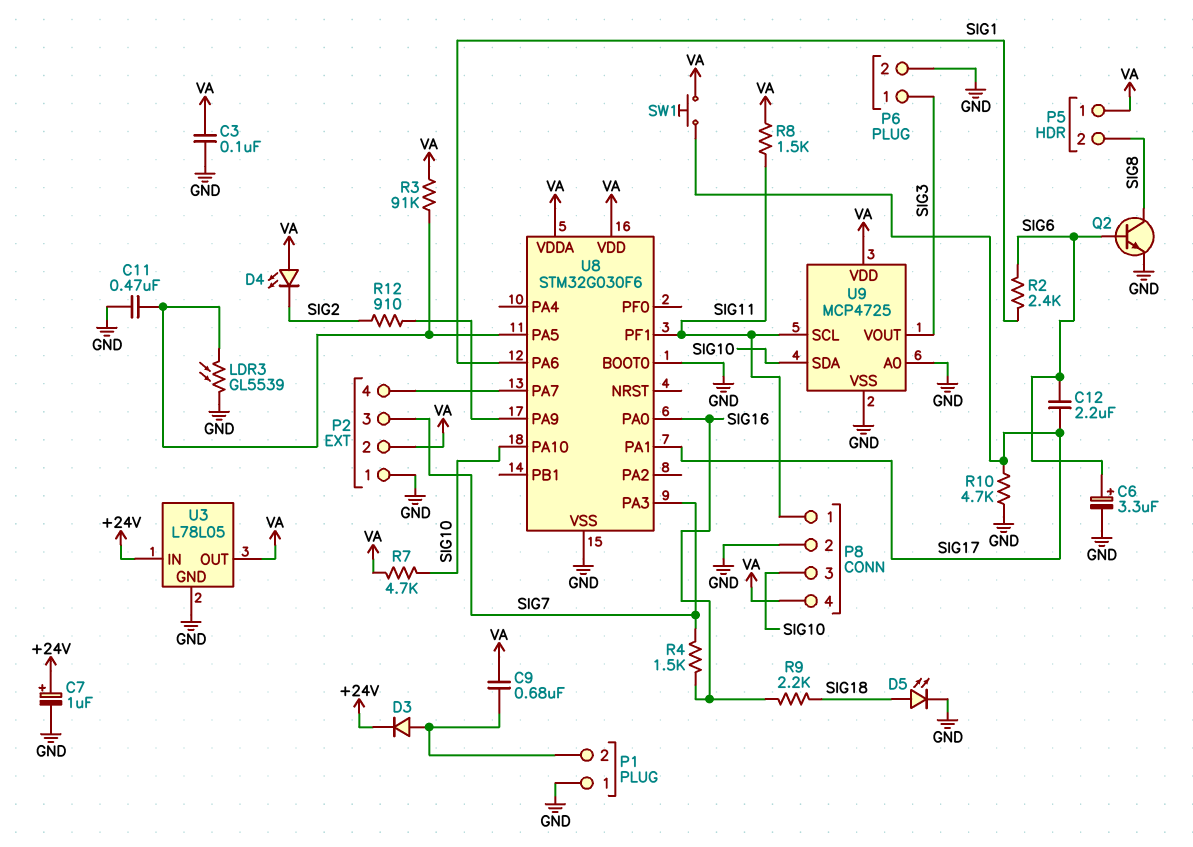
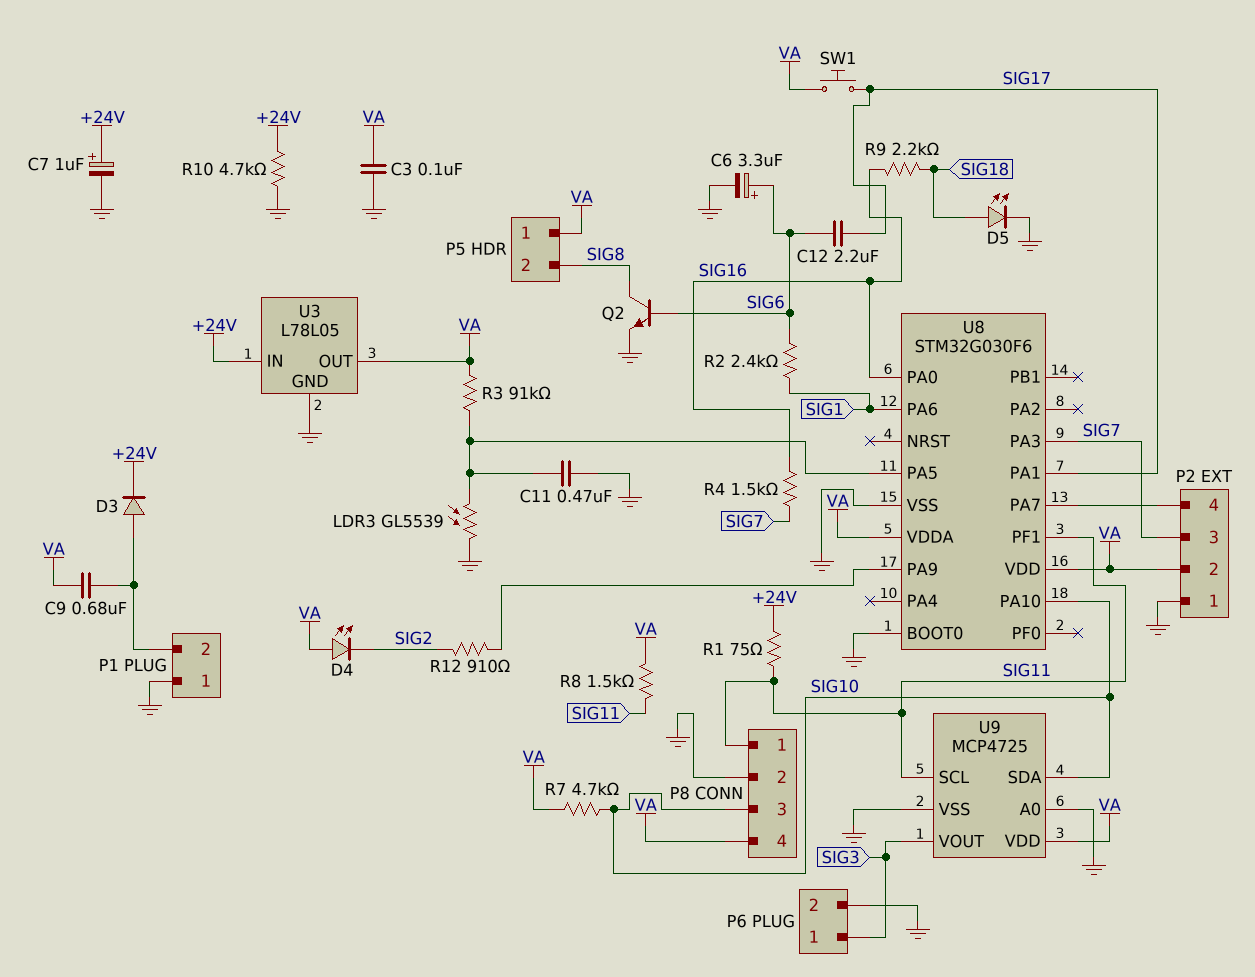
R1: none -> 75 (+24V, SIG11)
R10: 4.7k (GND, SIG17) -> 4.7k (+24V, GND)

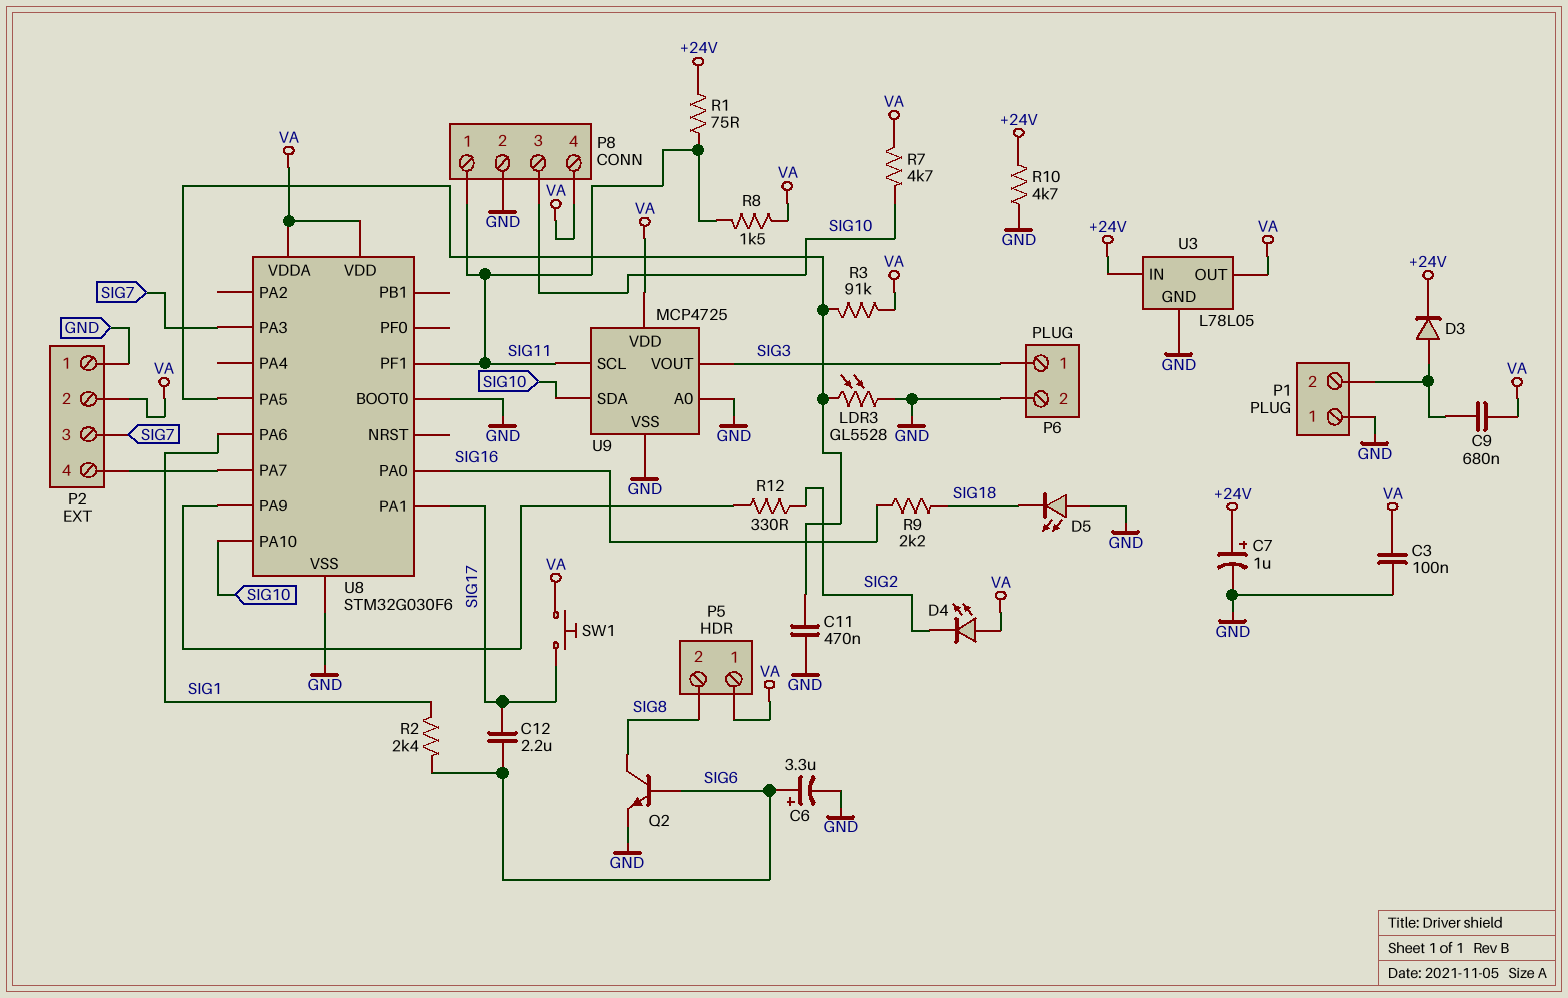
D5: LED (A SIG18, K GND) -> LED (A GND, K SIG18)
LDR3: GL5539 (GND, U8/PA5) -> GL5528 (GND, U8/PA5)
R4: 1.5k (SIG7, SIG16) -> none
R12: 910 (SIG2, U8/PA9) -> 330 (SIG2, U8/PA9)

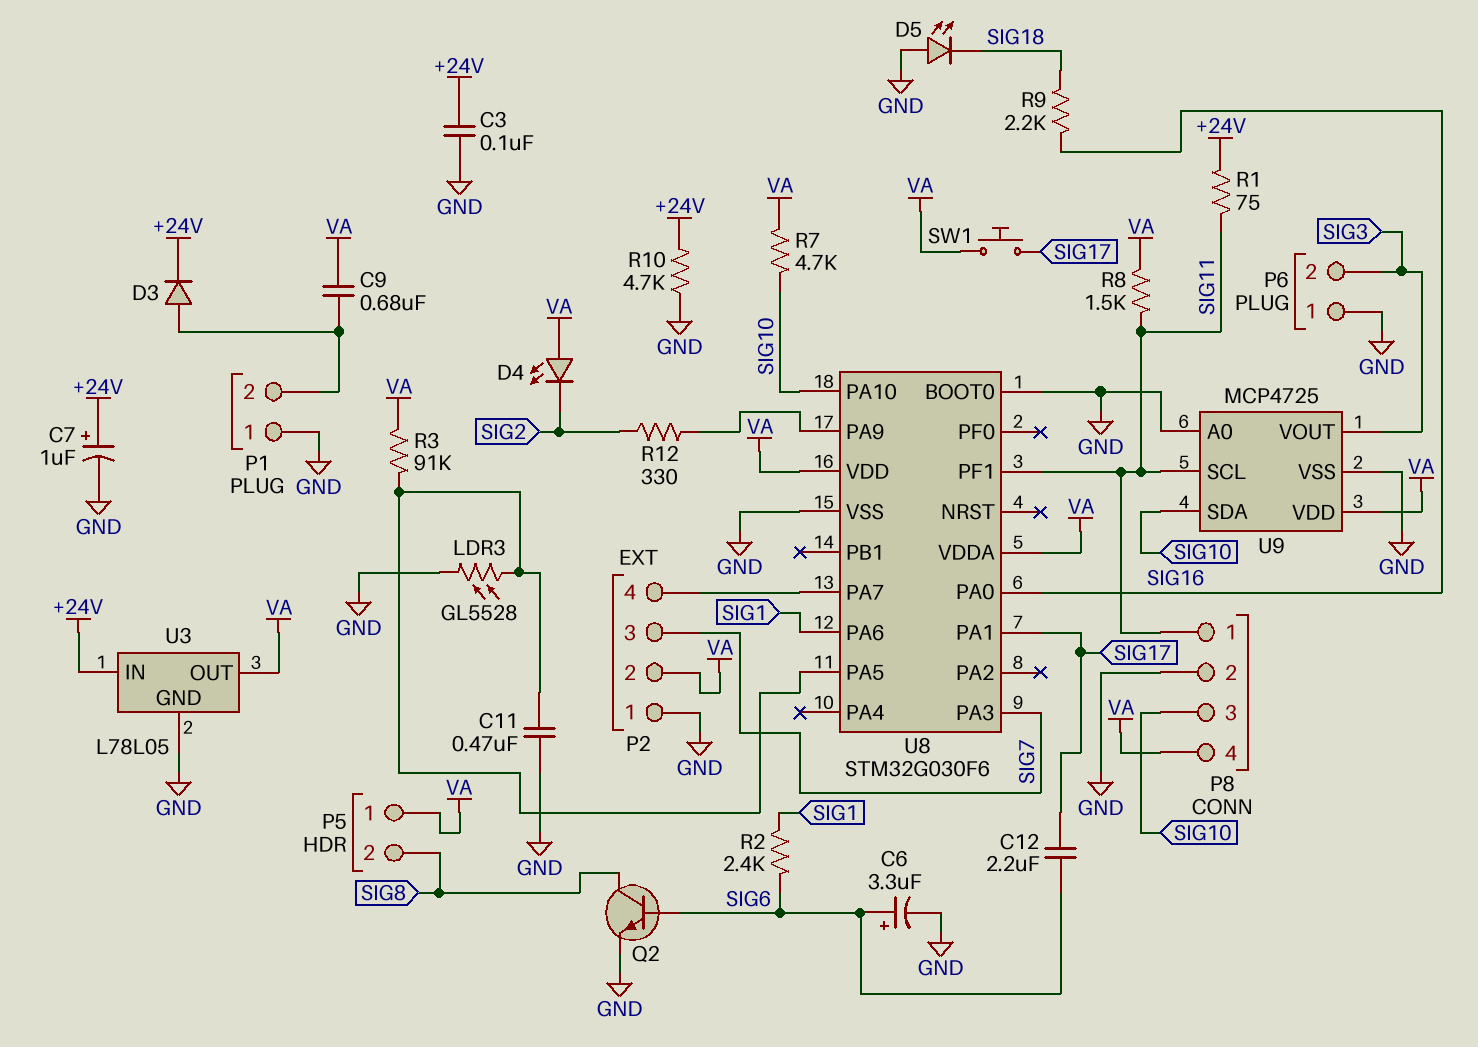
C3: 100nF (GND, VA) -> 100nF (+24V, GND)
P6 pin 1: SIG3 -> GND
P6 pin 2: GND -> SIG3

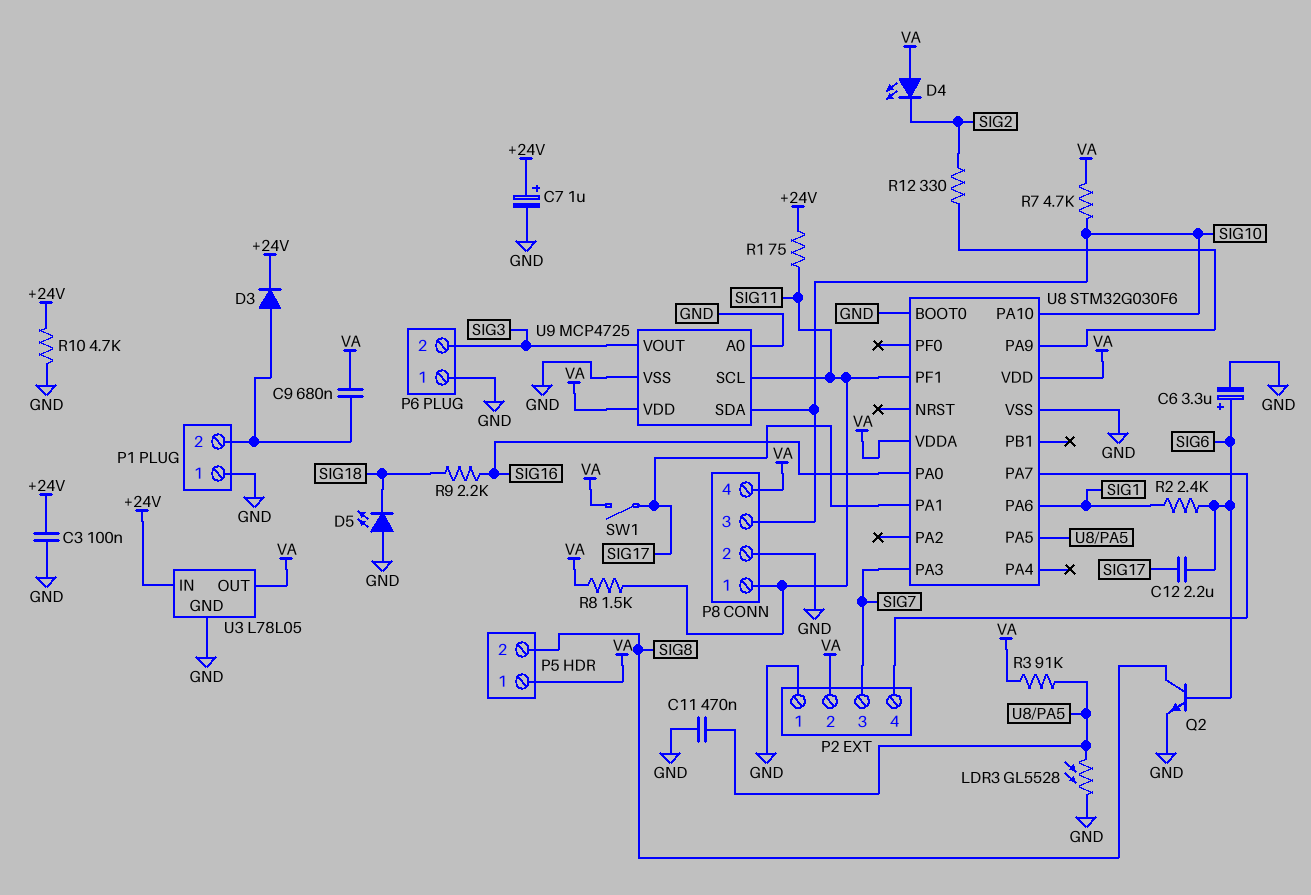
SW1: button (SIG17, VA) -> switch (SIG17, VA)

